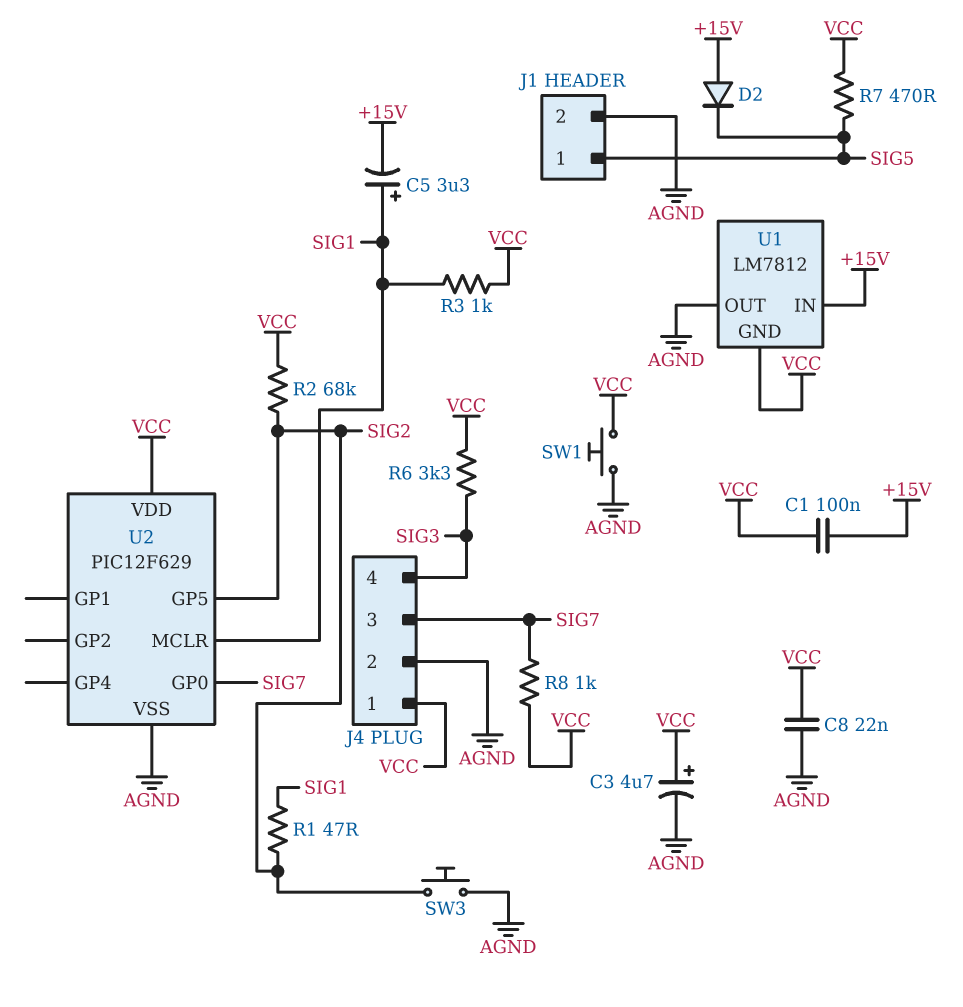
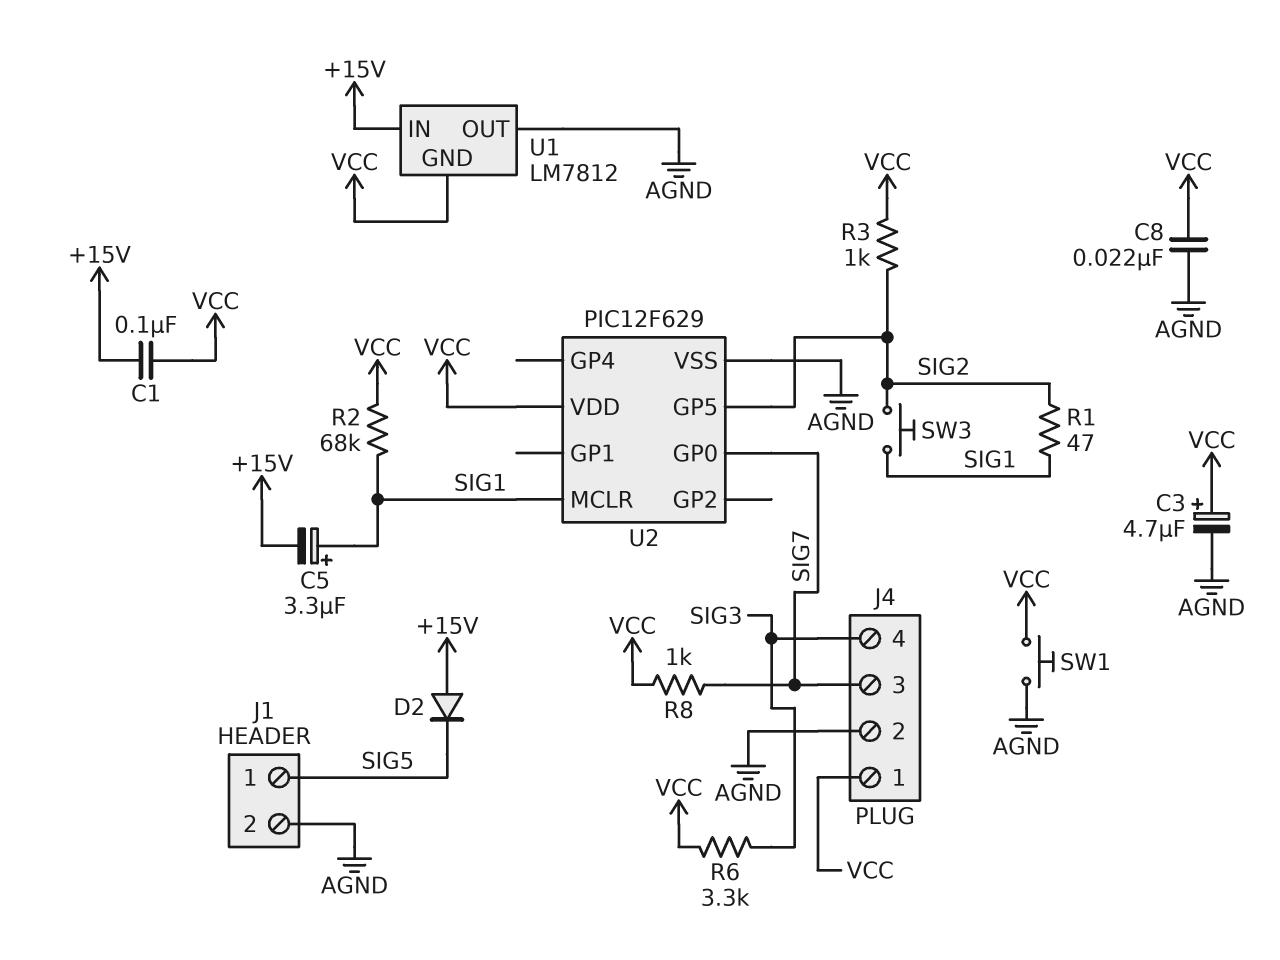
R2: 68k (SIG2, VCC) -> 68k (SIG1, VCC)
R3: 1k (SIG1, VCC) -> 1k (SIG2, VCC)
R7: 470 (SIG5, VCC) -> none
SW3: button (AGND, SIG2) -> button (SIG1, SIG2)

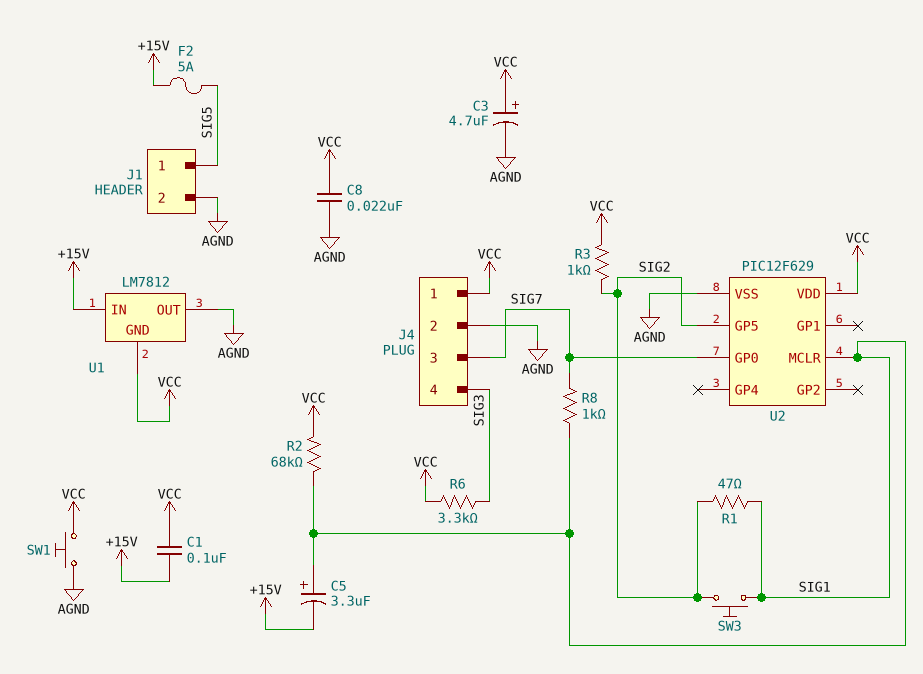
D2: diode (A +15V, K SIG5) -> none
F2: none -> 5A (+15V, SIG5)
R8: 1k (SIG7, VCC) -> 1k (SIG1, SIG7)

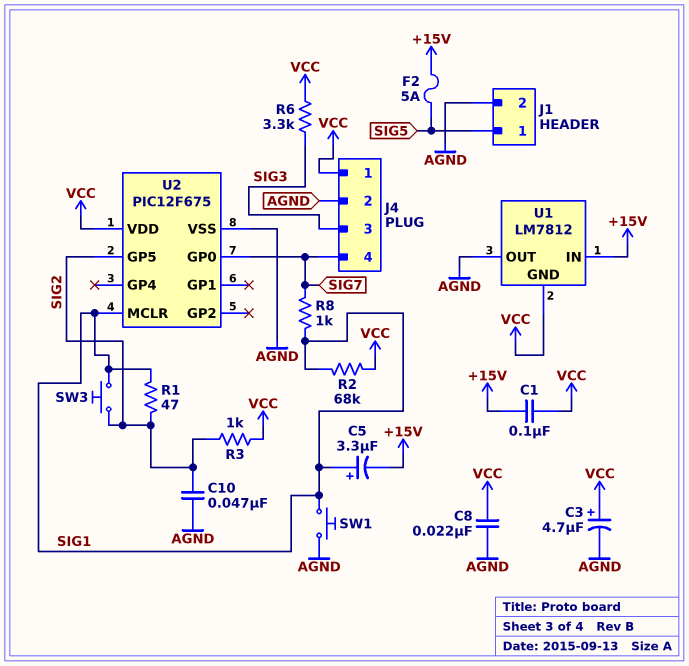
C10: none -> 47nF (AGND, SIG2)
J4 pin 3: SIG7 -> SIG3
J4 pin 4: SIG3 -> SIG7
SW1: button (AGND, VCC) -> button (AGND, SIG1)
U2: PIC12F629 -> PIC12F675

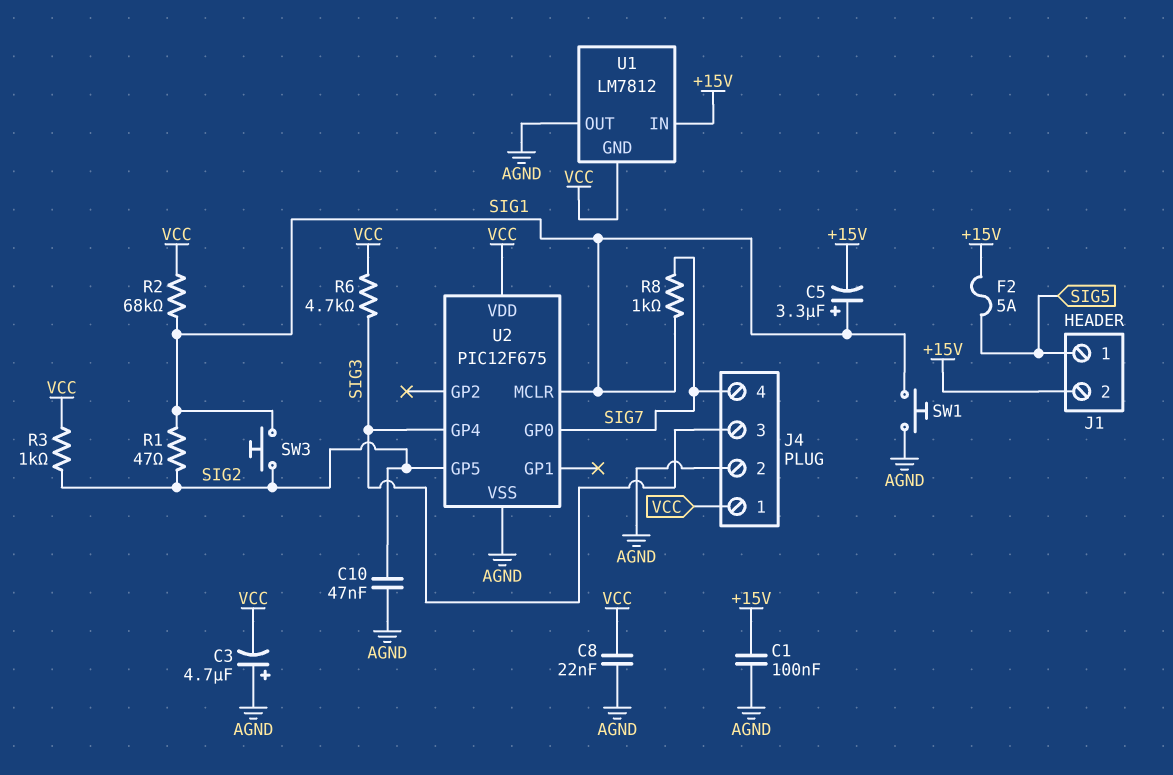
C1: 100nF (+15V, VCC) -> 100nF (+15V, AGND)
C3: 4.7uF (plus VCC, minus AGND) -> 4.7uF (plus AGND, minus VCC)
J1 pin 2: AGND -> +15V
R6: 3.3k (SIG3, VCC) -> 4.7k (SIG3, VCC)
U2 pin GP4: none -> SIG3

